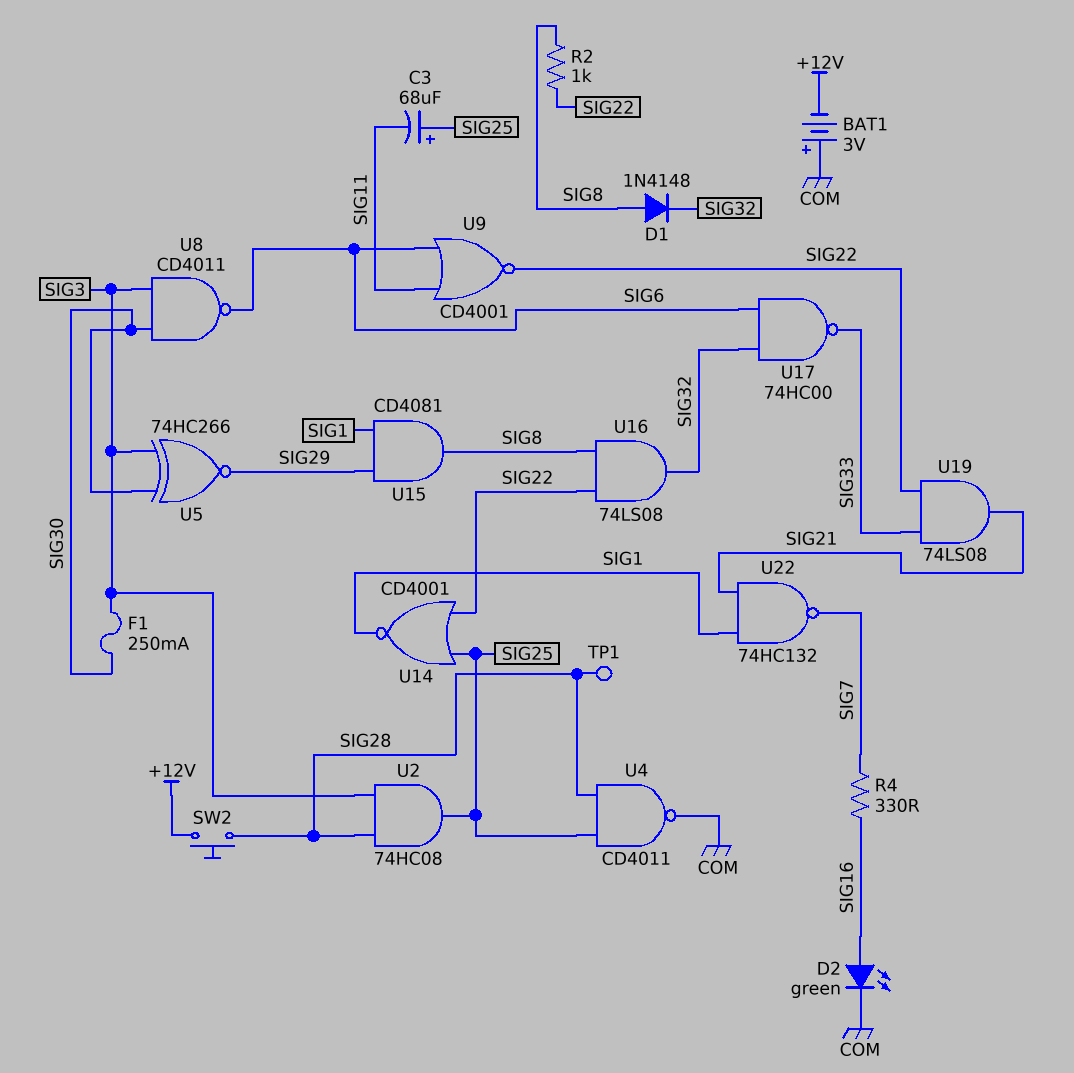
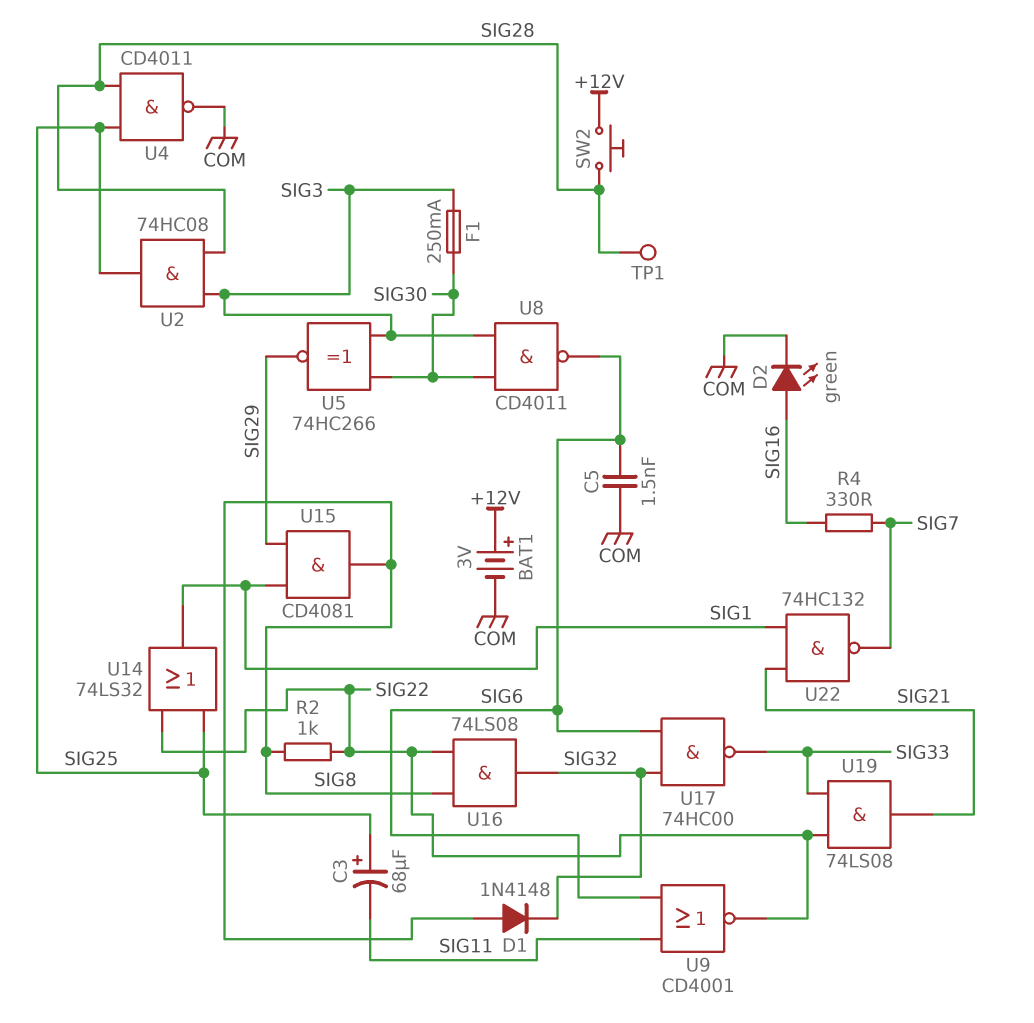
BAT1: 3V (plus COM, minus +12V) -> 3V (plus +12V, minus COM)
C5: none -> 1.5nF (COM, SIG6)
U14: NOR CD4001 (in SIG22, in SIG25, out SIG1) -> OR 74LS32 (in SIG22, in SIG25, out SIG1)

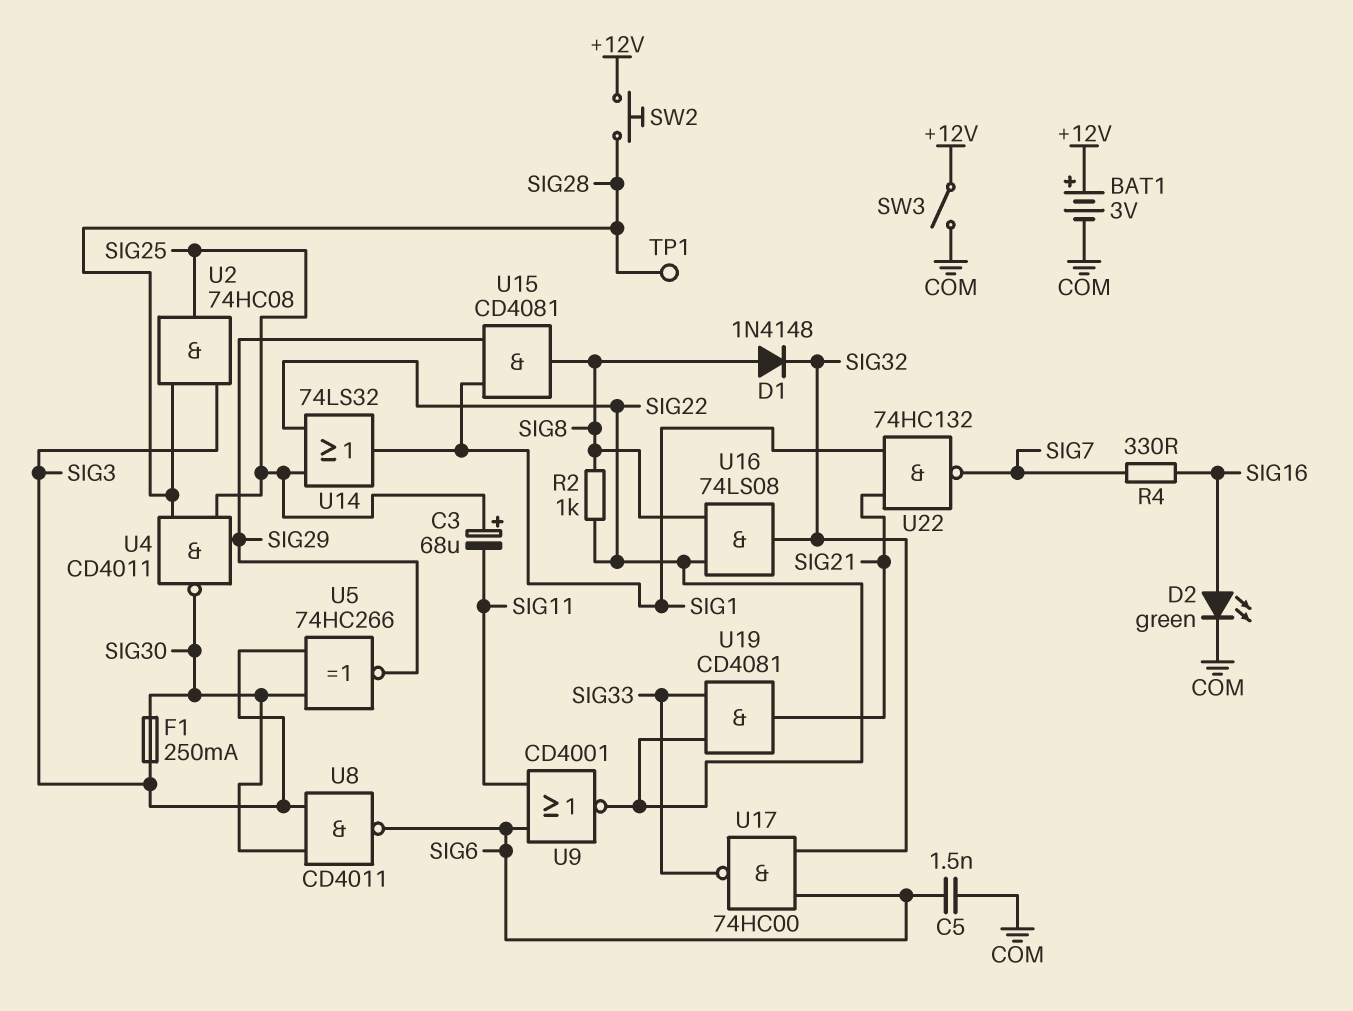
SW3: none -> switch (+12V, COM)
U4: NAND CD4011 (in SIG25, in SIG28, out COM) -> NAND CD4011 (in SIG25, in SIG28, out SIG30)
U19: AND 74LS08 (in SIG22, in SIG33, out SIG21) -> AND CD4081 (in SIG22, in SIG33, out SIG21)

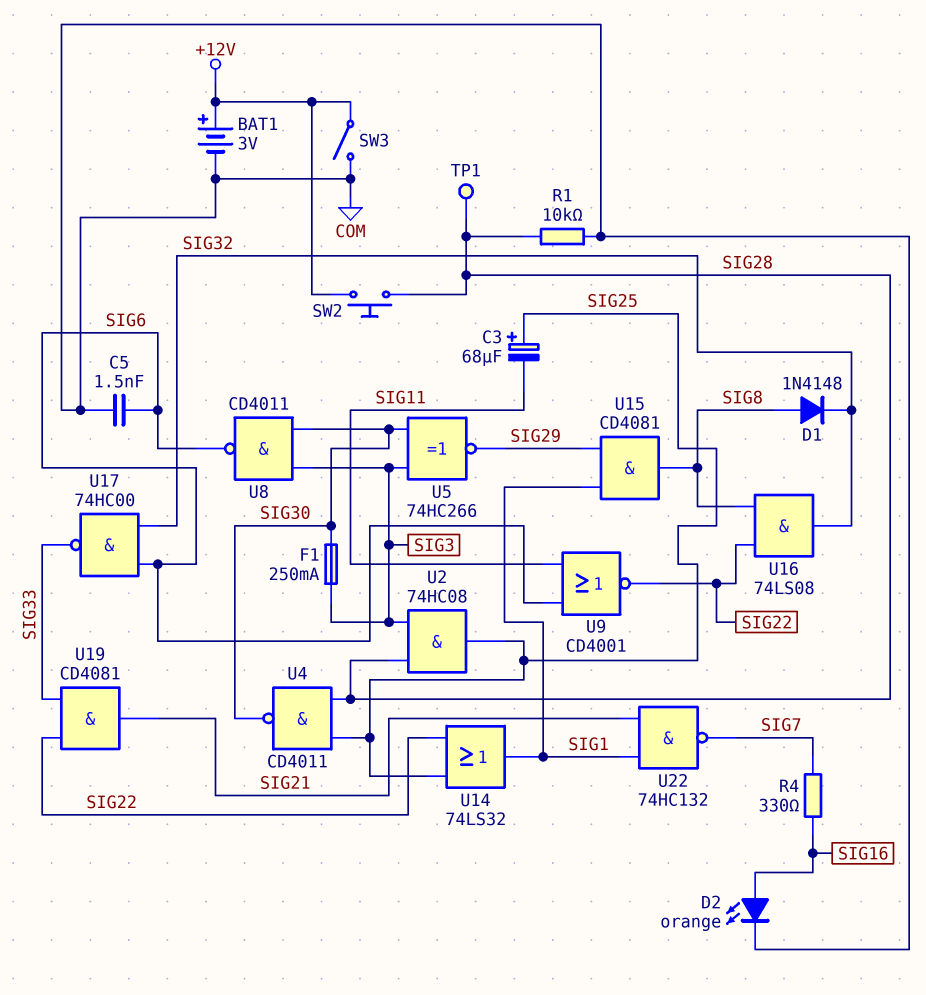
D2: LED green (A SIG16, K COM) -> LED orange (A SIG16, K COM)
R1: none -> 10k (COM, SIG28)
R2: 1k (SIG8, SIG22) -> none

